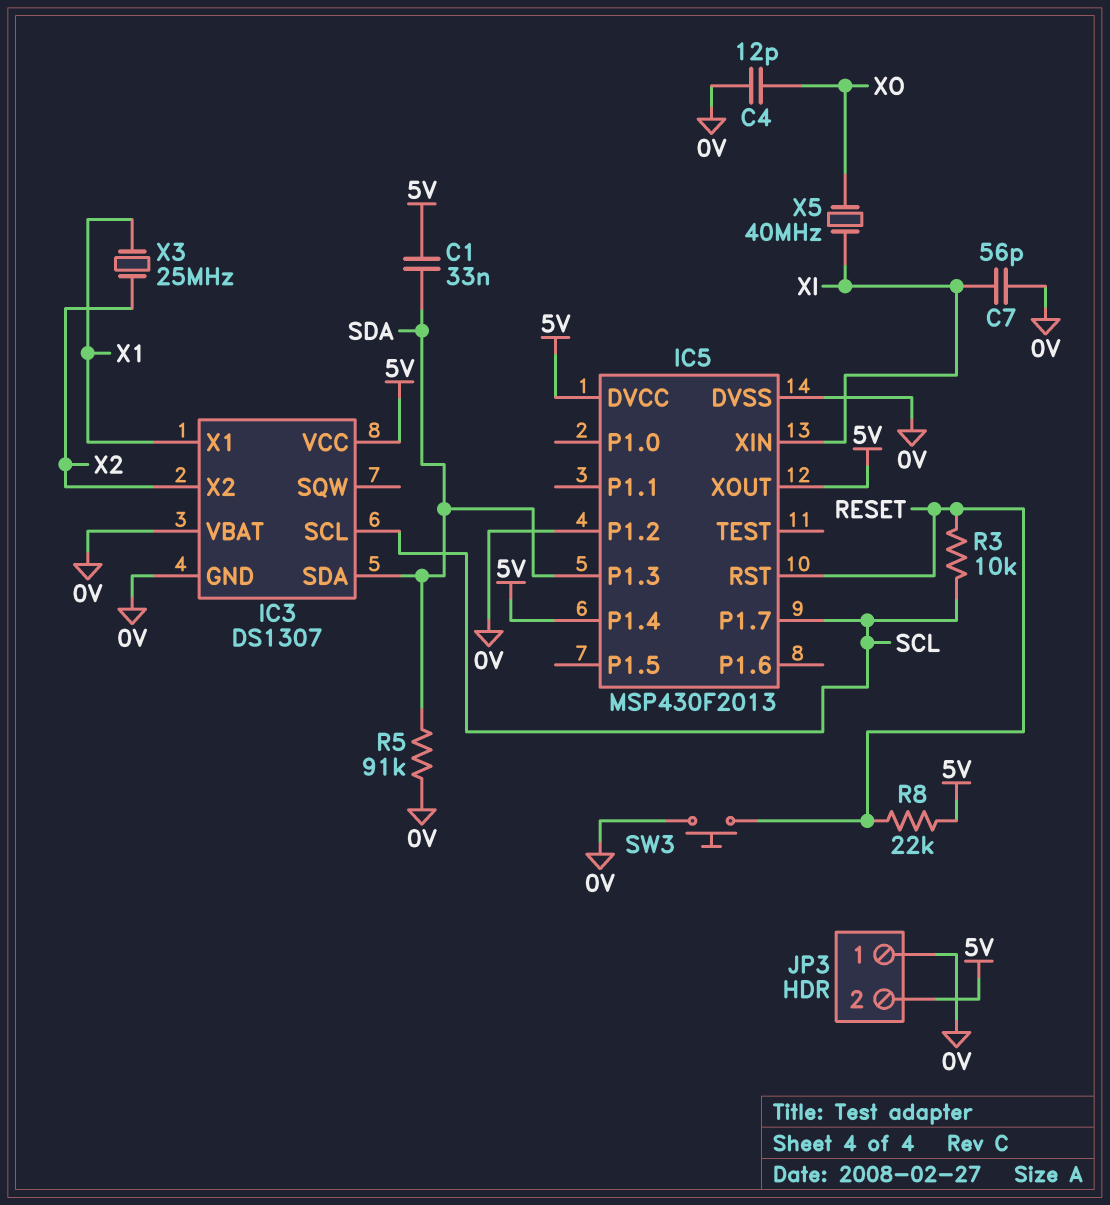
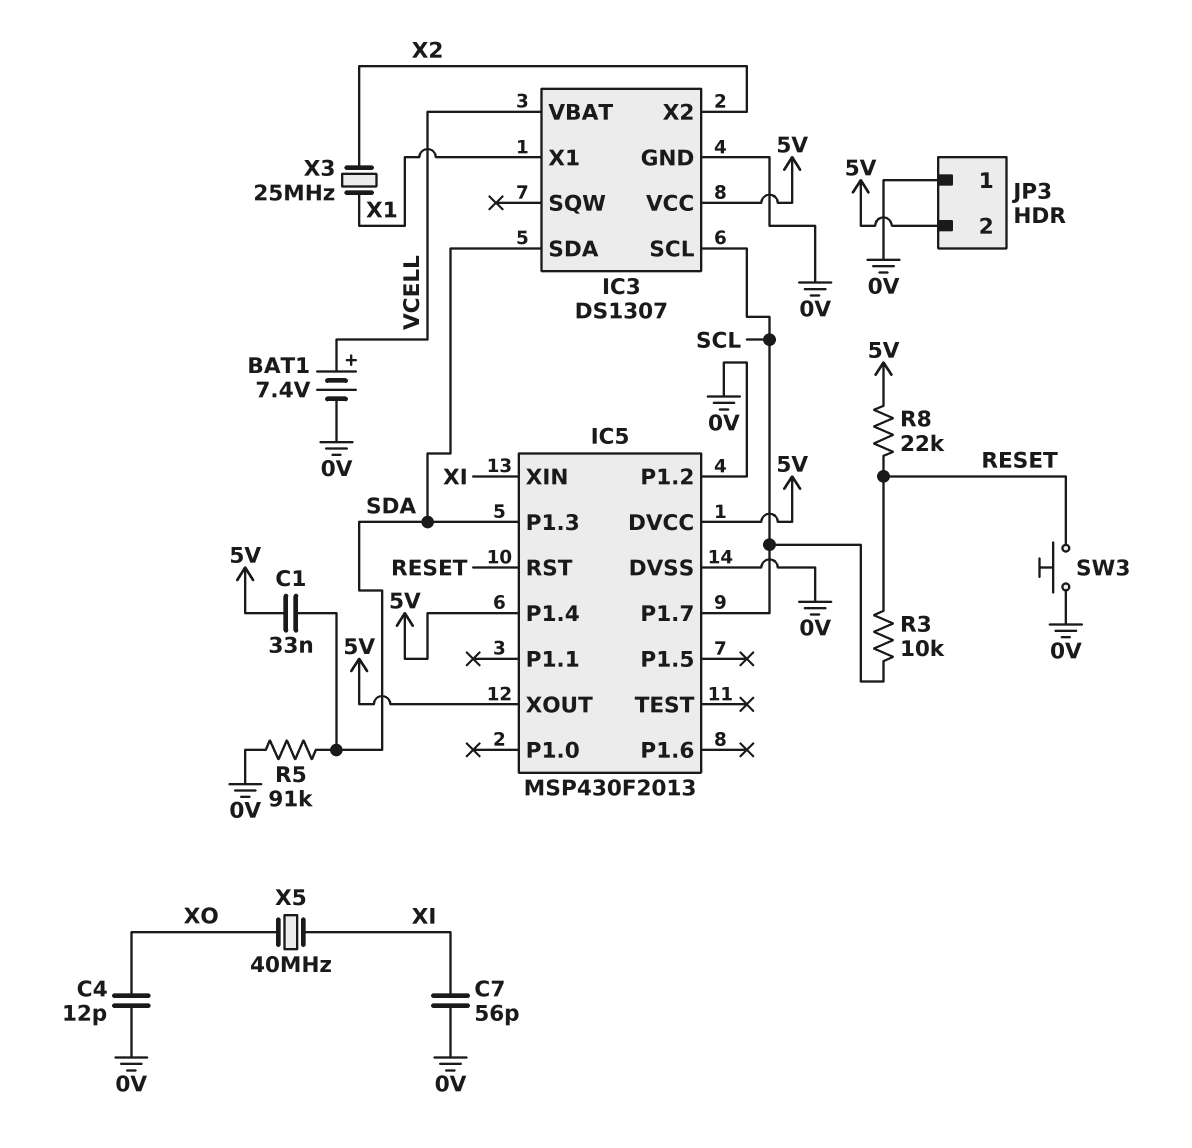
BAT1: none -> 7.4V (plus VCELL, minus 0V)
IC3 pin VBAT: 0V -> VCELL

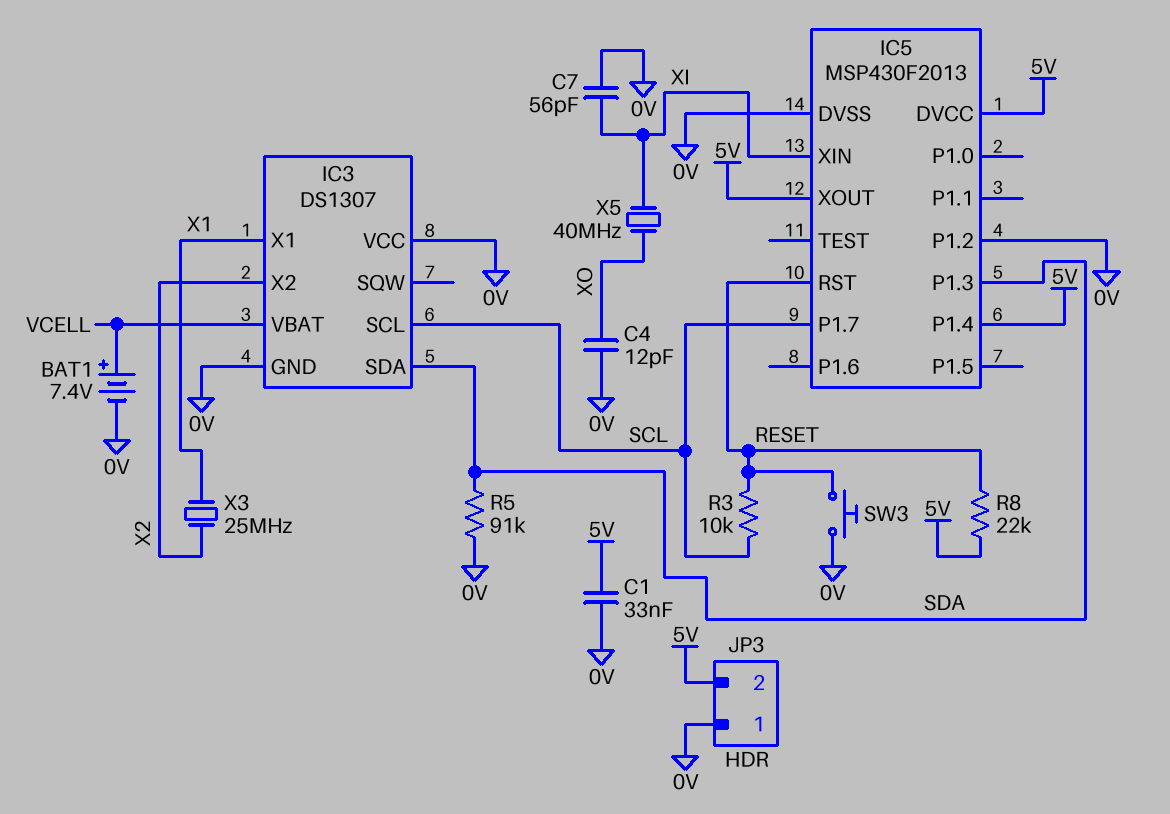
C1: 33nF (5V, SDA) -> 33nF (0V, 5V)
IC3 pin VCC: 5V -> 0V

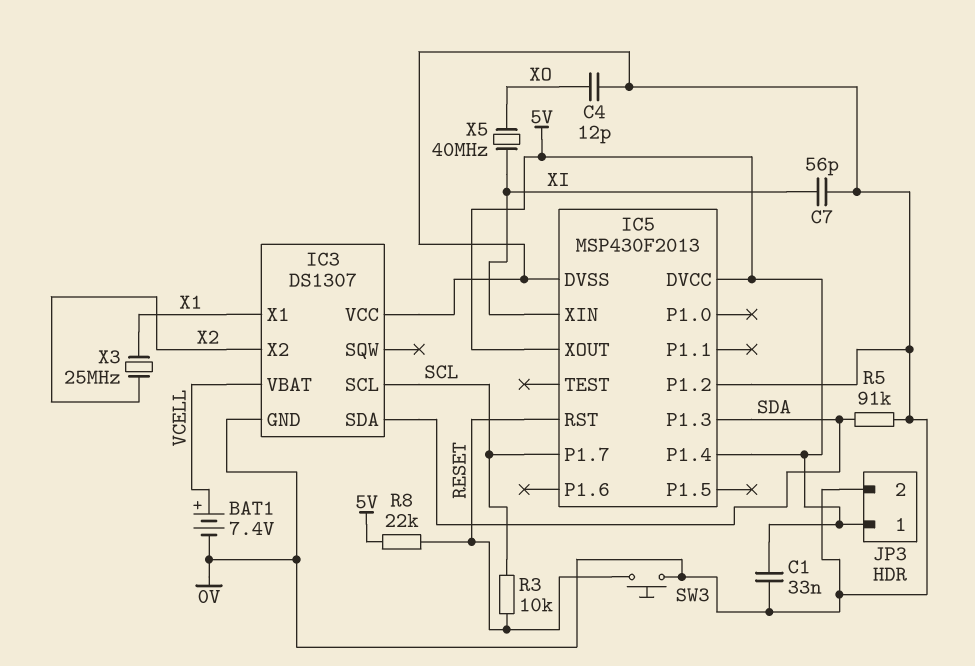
JP3 pin 1: 0V -> 5V
JP3 pin 2: 5V -> 0V

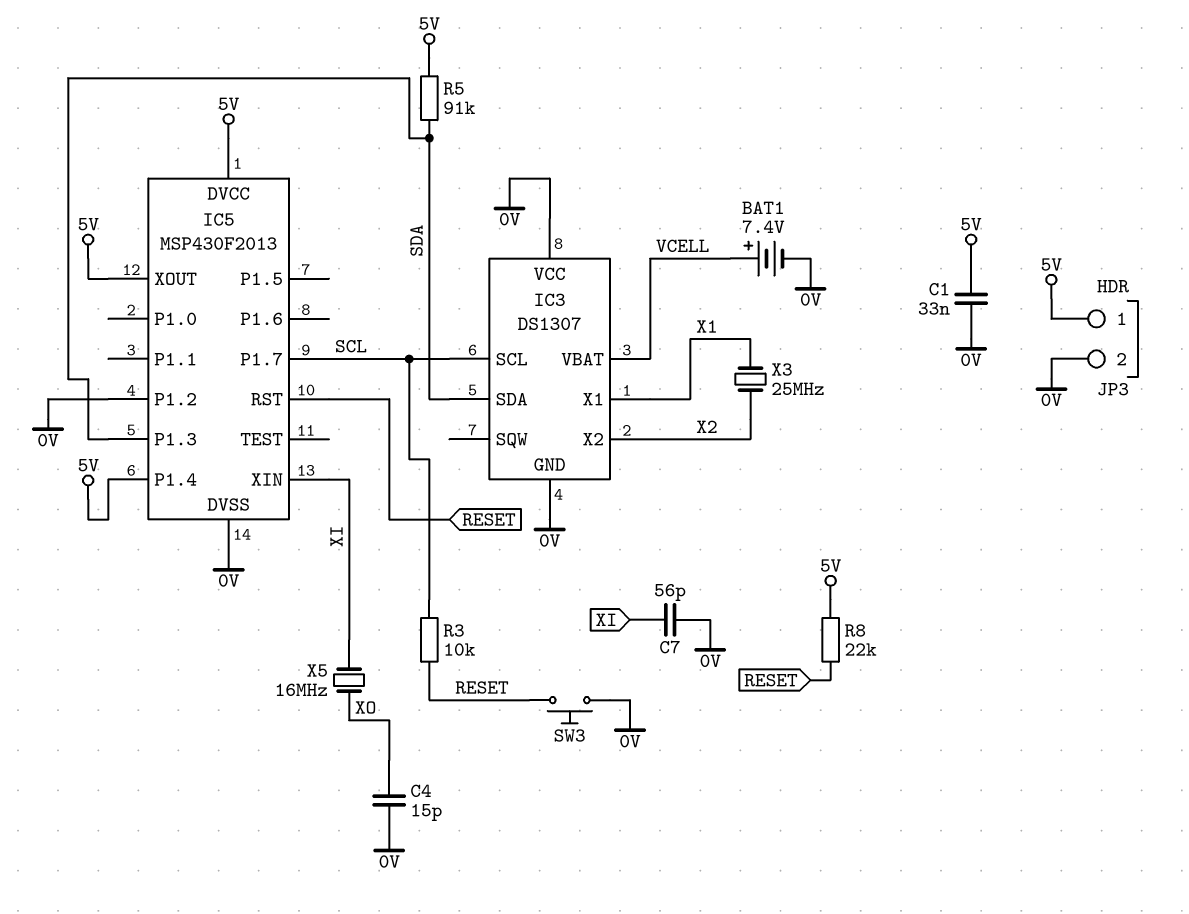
C4: 12pF (0V, XO) -> 15pF (0V, XO)
R5: 91k (0V, SDA) -> 91k (5V, SDA)
X5: 40MHz (XI, XO) -> 16MHz (XI, XO)

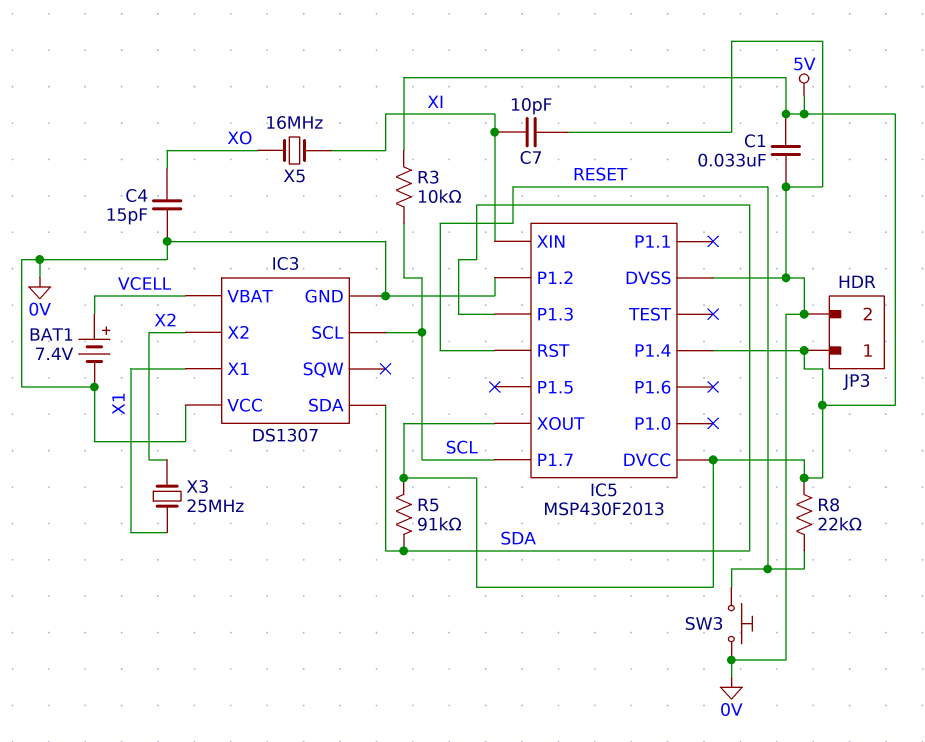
C7: 56pF (0V, XI) -> 10pF (0V, XI)
R3: 10k (RESET, SCL) -> 10k (5V, SCL)

